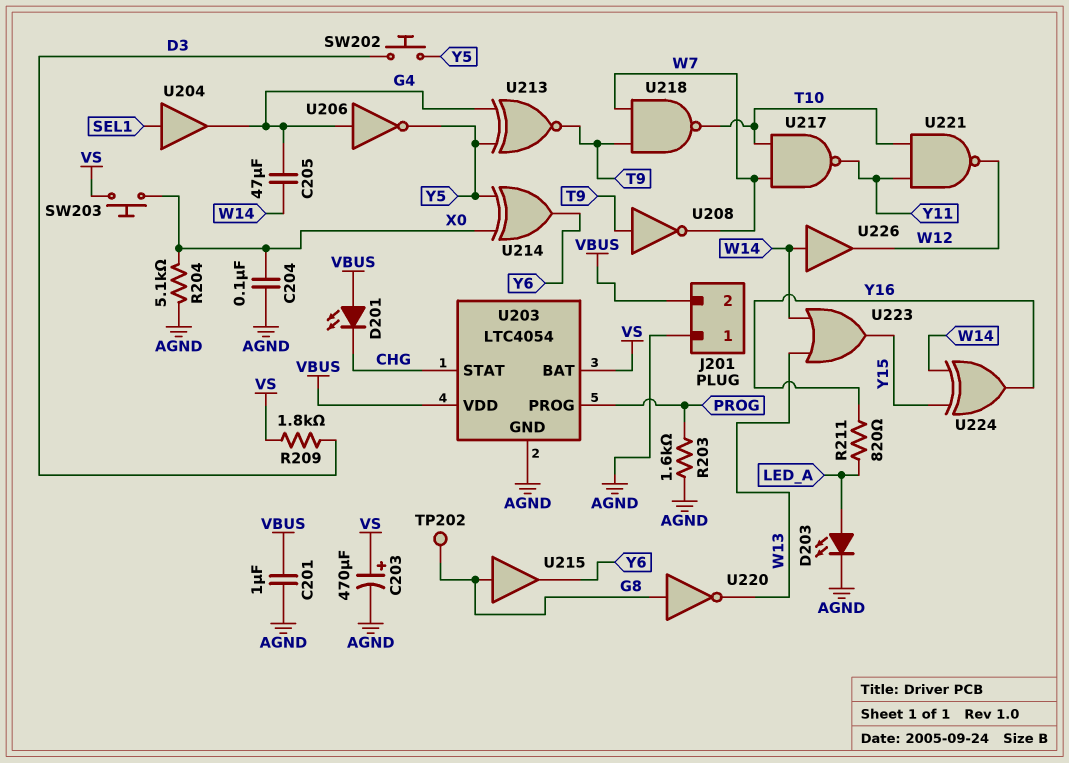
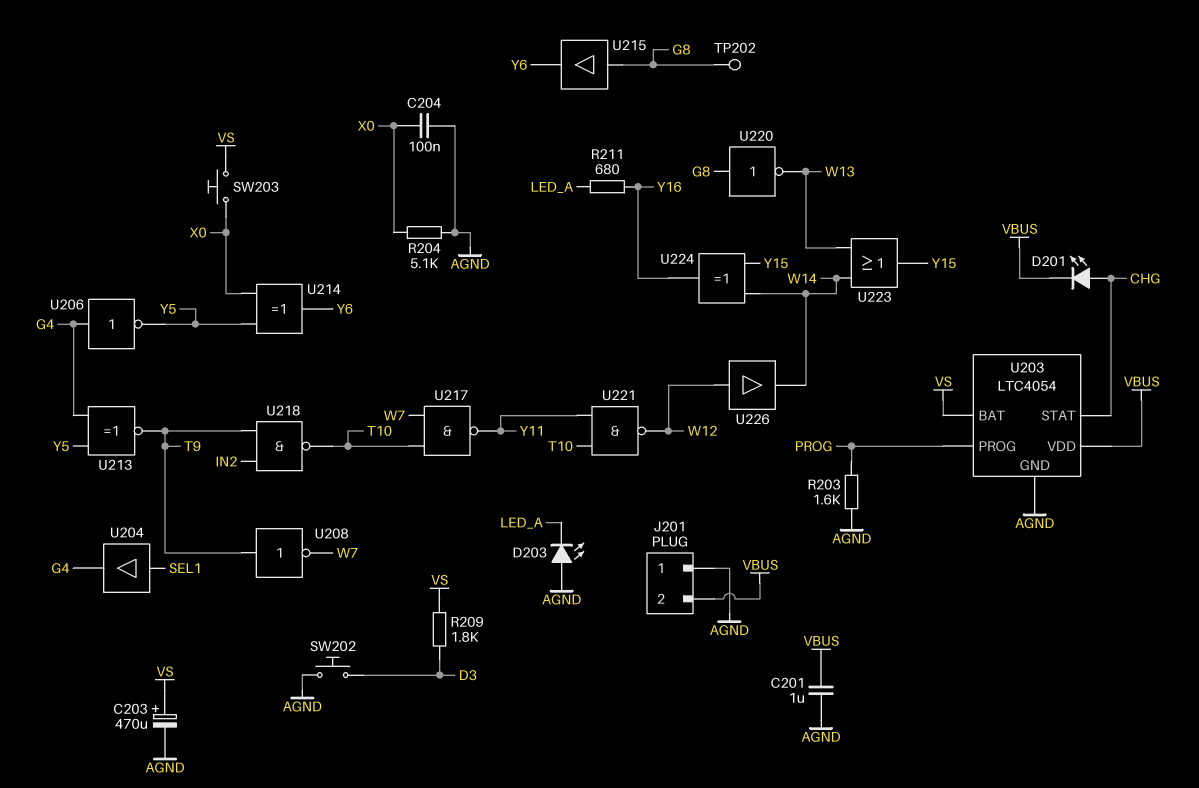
C205: 47uF (G4, W14) -> none
D201: LED (A VBUS, K CHG) -> LED (A CHG, K VBUS)
D203: LED (A LED_A, K AGND) -> LED (A AGND, K LED_A)
R211: 820 (LED_A, Y16) -> 680 (LED_A, Y16)
SW202: button (D3, Y5) -> button (AGND, D3)
U218: NAND (in T9, in W7, out T10) -> NAND (in IN2, in T9, out T10)
U226: buffer (in W14, out W12) -> buffer (in W12, out W14)

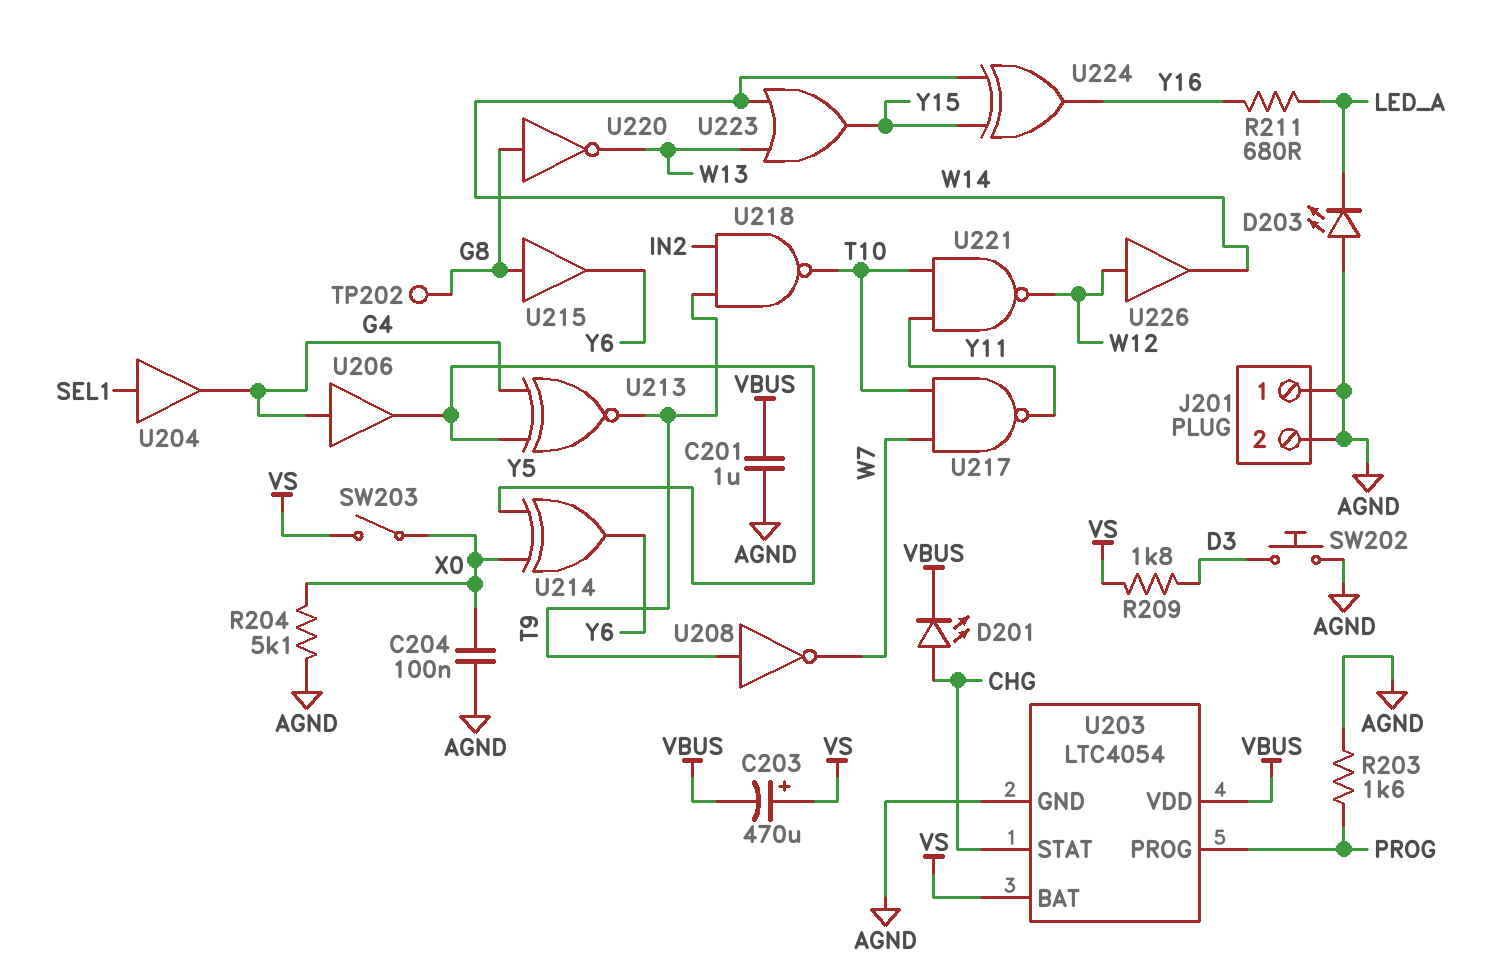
C203: 470uF (plus VS, minus AGND) -> 470uF (plus VS, minus VBUS)
J201 pin 2: VBUS -> AGND
SW203: button (VS, X0) -> switch (VS, X0)
U206: NOT (in G4, out Y5) -> buffer (in G4, out Y5)

